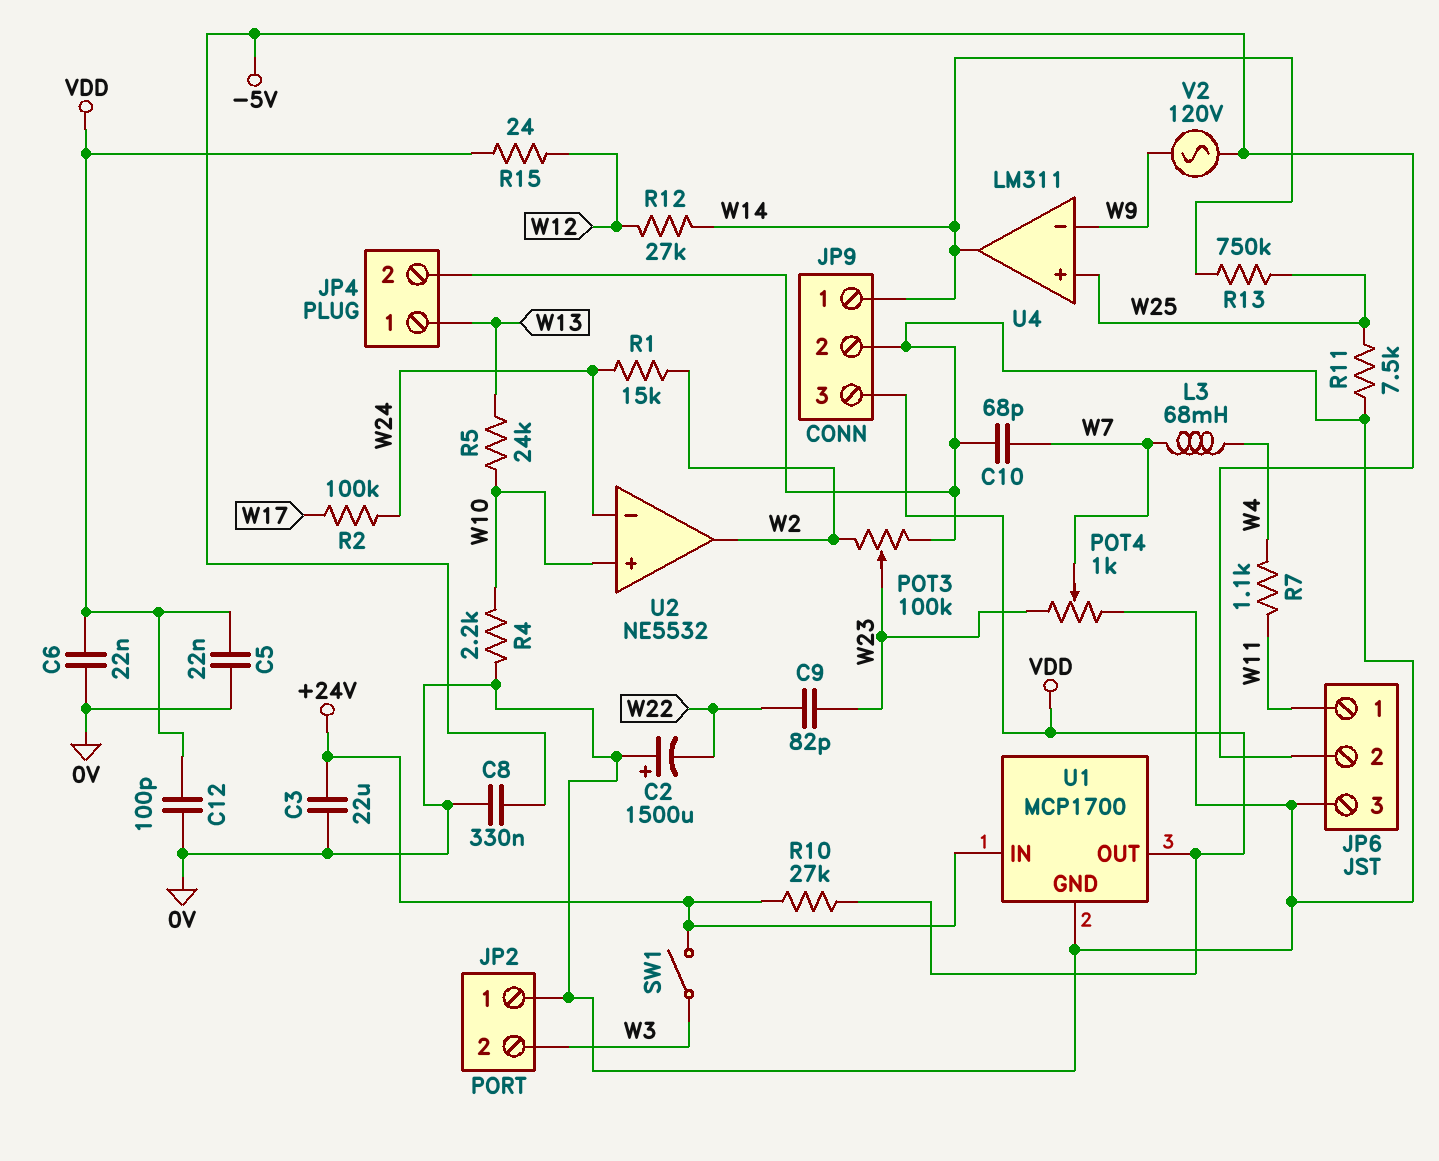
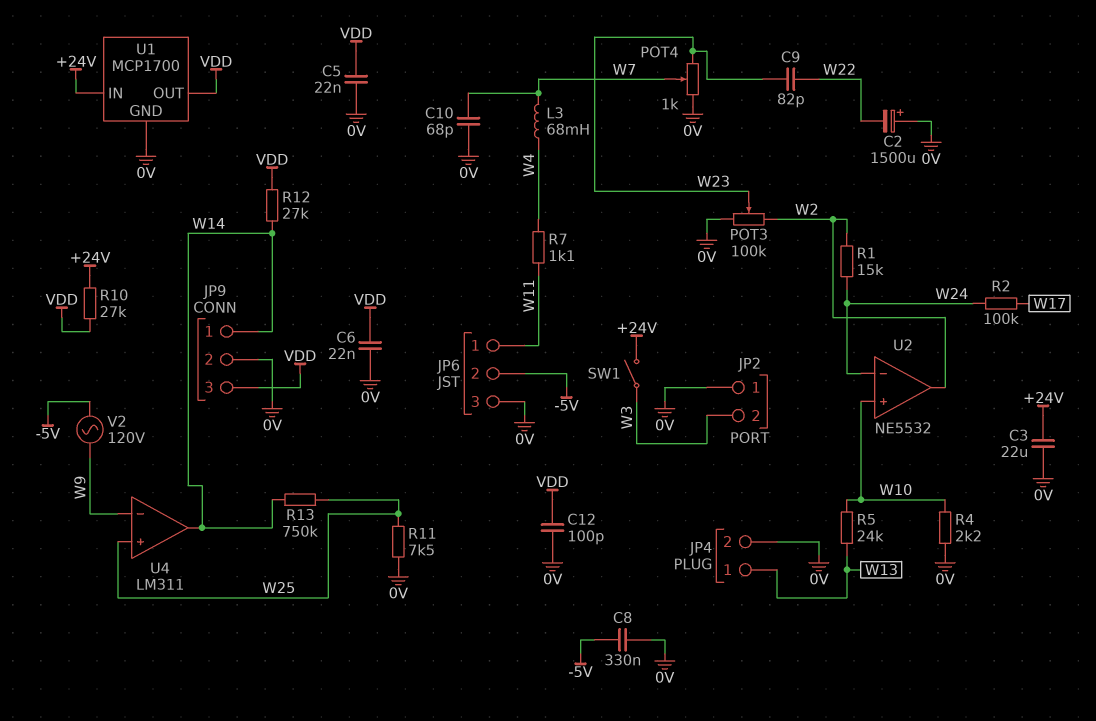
R12: 27k (W12, W14) -> 27k (VDD, W14)
R15: 24 (VDD, W12) -> none

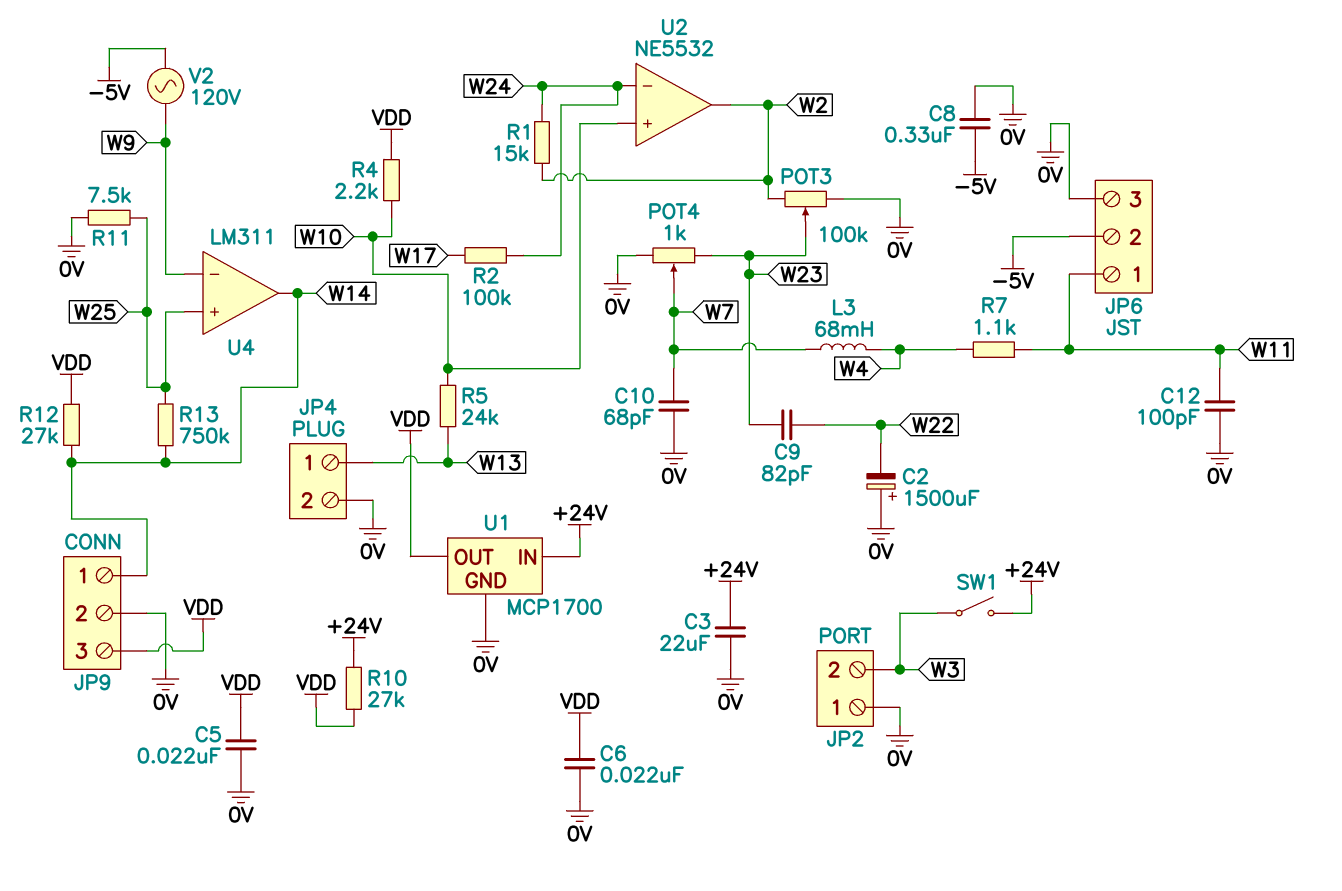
C12: 100pF (0V, VDD) -> 100pF (0V, W11)
R4: 2.2k (0V, W10) -> 2.2k (VDD, W10)

